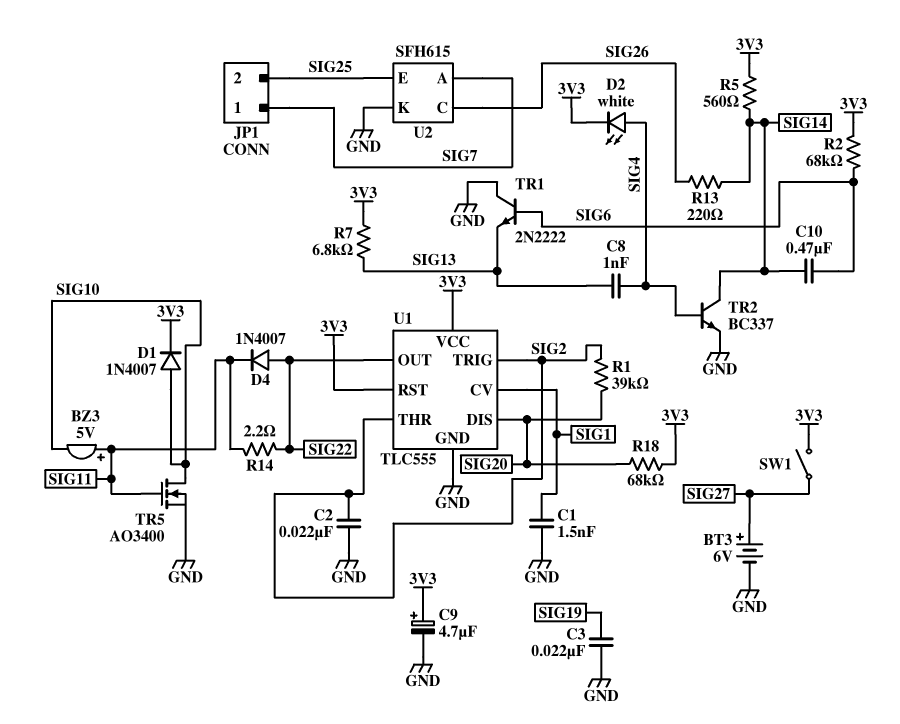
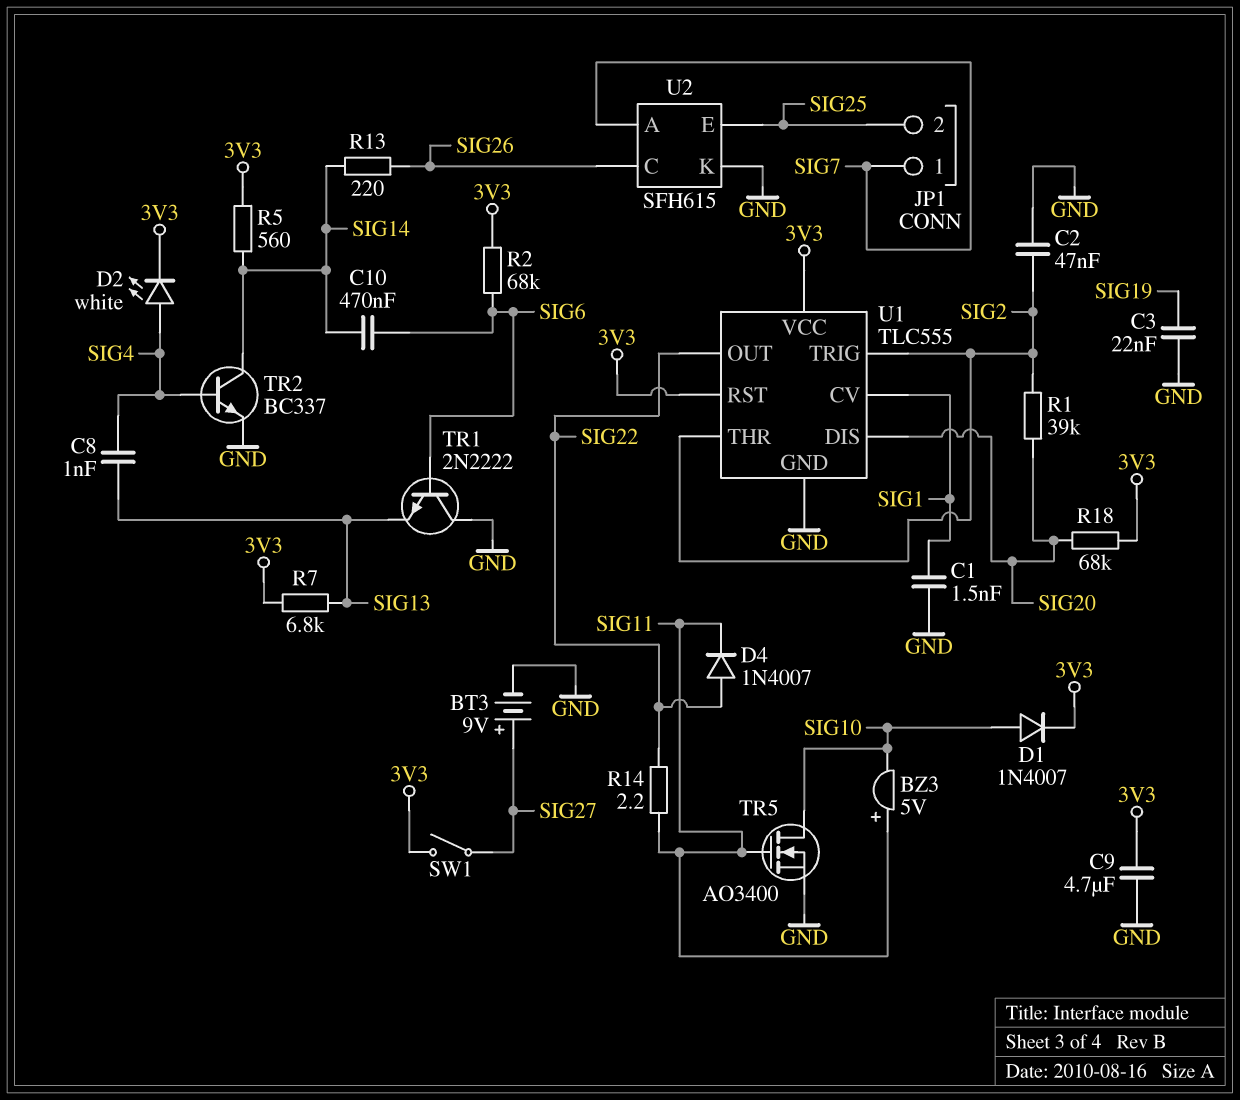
BT3: 6V (plus SIG27, minus GND) -> 9V (plus SIG27, minus GND)
C2: 22nF (GND, SIG2) -> 47nF (GND, SIG2)
C9: 4.7uF (plus 3V3, minus GND) -> 4.7uF (3V3, GND)

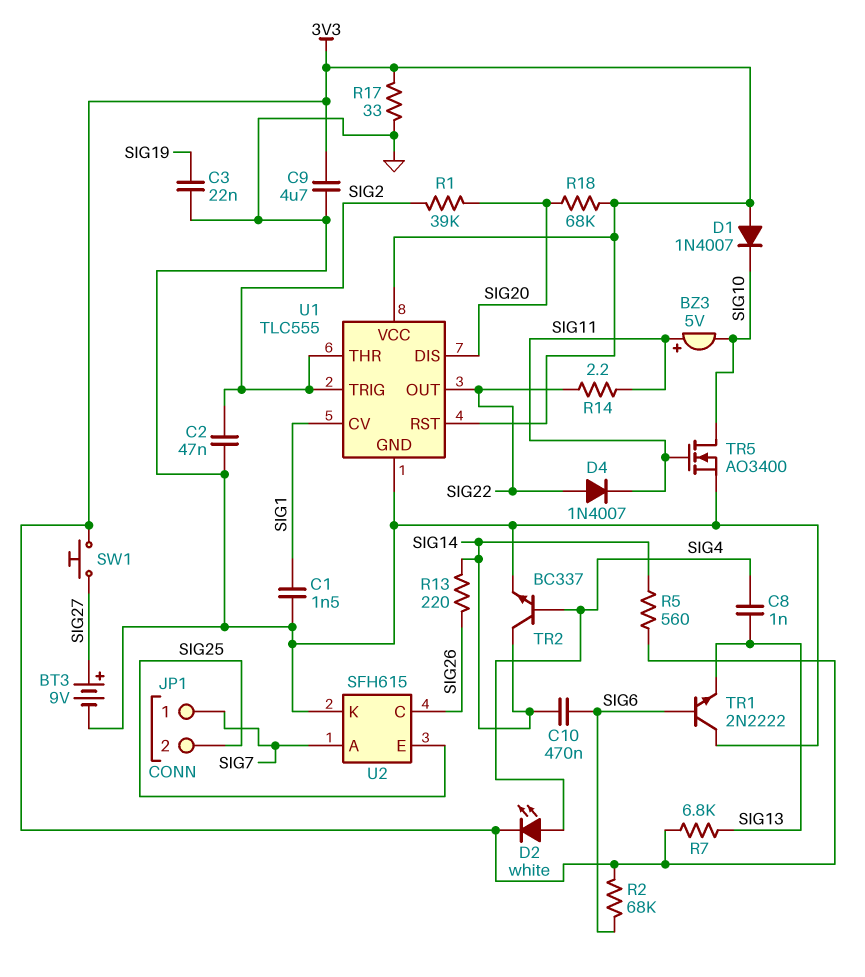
D1: diode 1N4007 (A SIG10, K 3V3) -> diode 1N4007 (A 3V3, K SIG10)
R17: none -> 33 (3V3, GND)
SW1: switch (3V3, SIG27) -> button (3V3, SIG27)

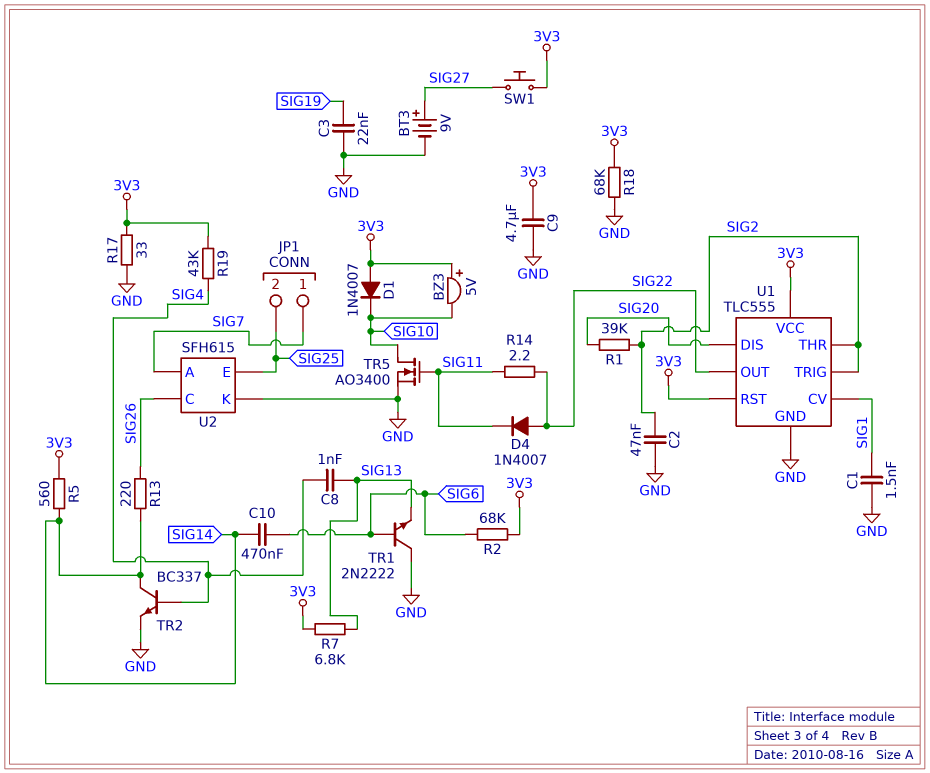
BZ3: buzzer 5V (plus SIG11, minus SIG10) -> buzzer 5V (plus 3V3, minus SIG10)
D2: LED white (A SIG4, K 3V3) -> none
R18: 68k (3V3, SIG20) -> 68k (3V3, GND)
R19: none -> 43k (3V3, SIG4)

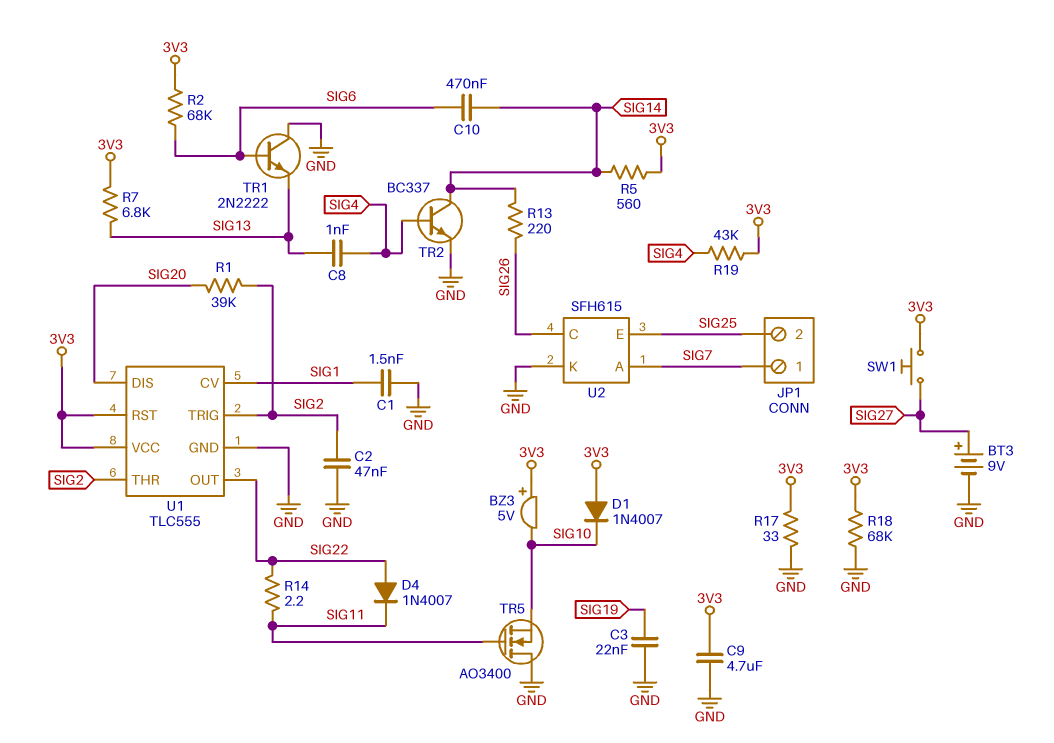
TR5: NMOS AO3400 (G SIG11, D SIG10, S GND) -> NMOS AO3400 (G SIG11, D GND, S SIG10)

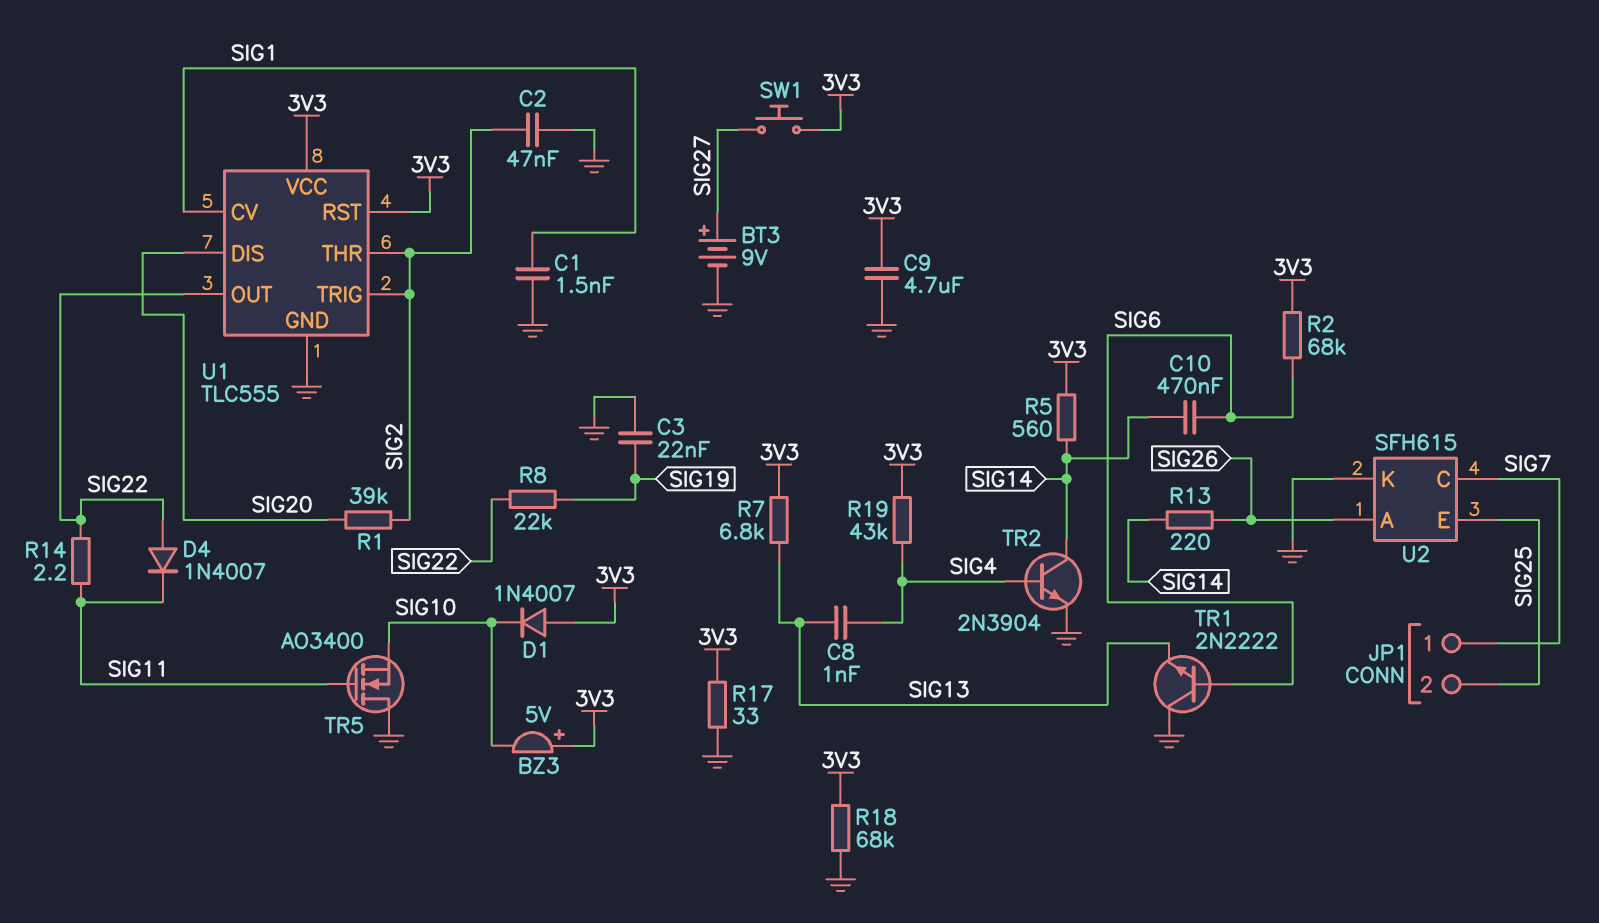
R8: none -> 22k (SIG19, SIG22)
TR2: NPN BC337 (B SIG4, C SIG14, E GND) -> NPN 2N3904 (B SIG4, C SIG14, E GND)
U2 pin A: SIG7 -> SIG26
U2 pin C: SIG26 -> SIG7

